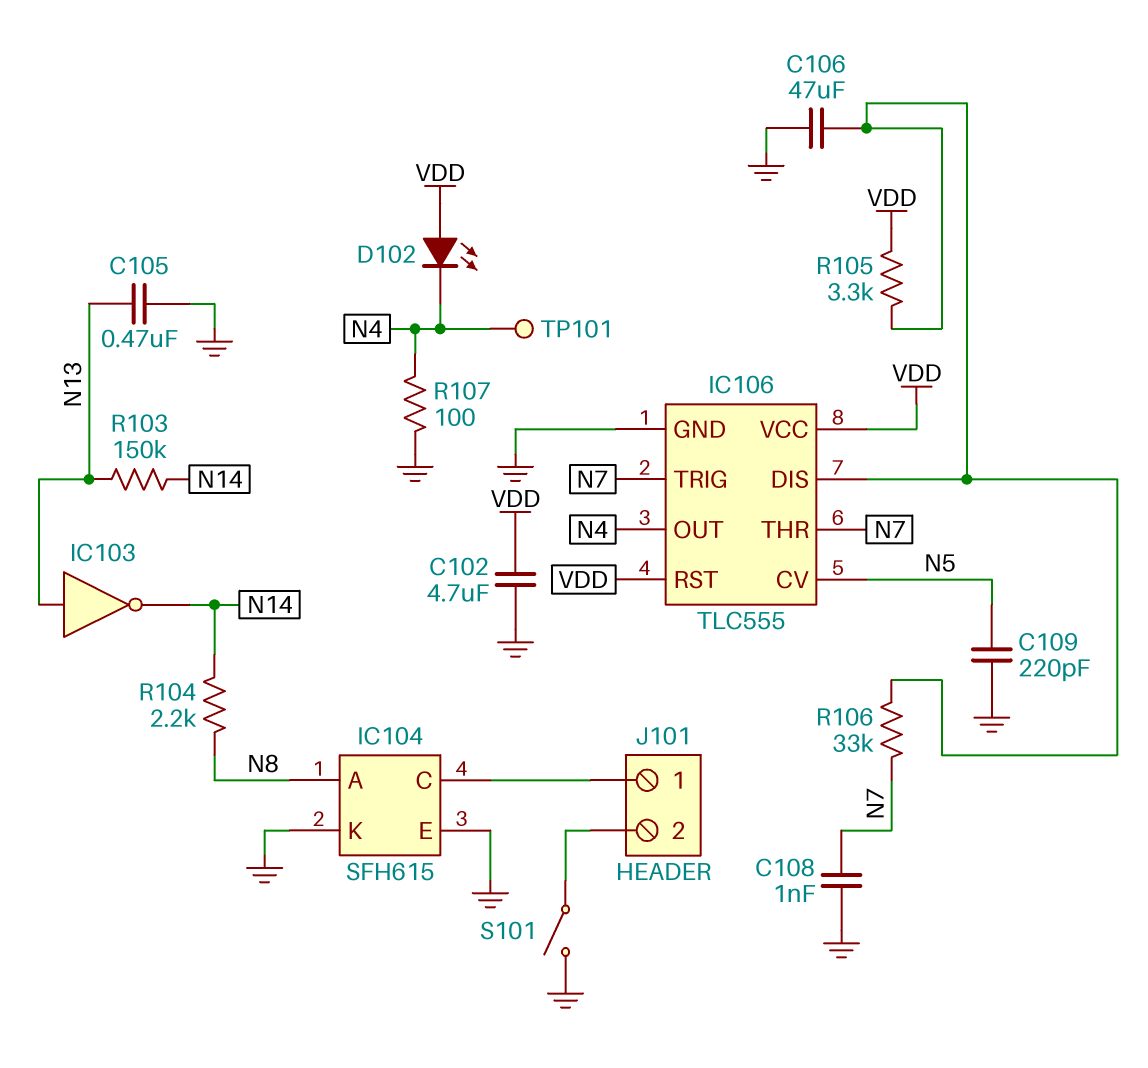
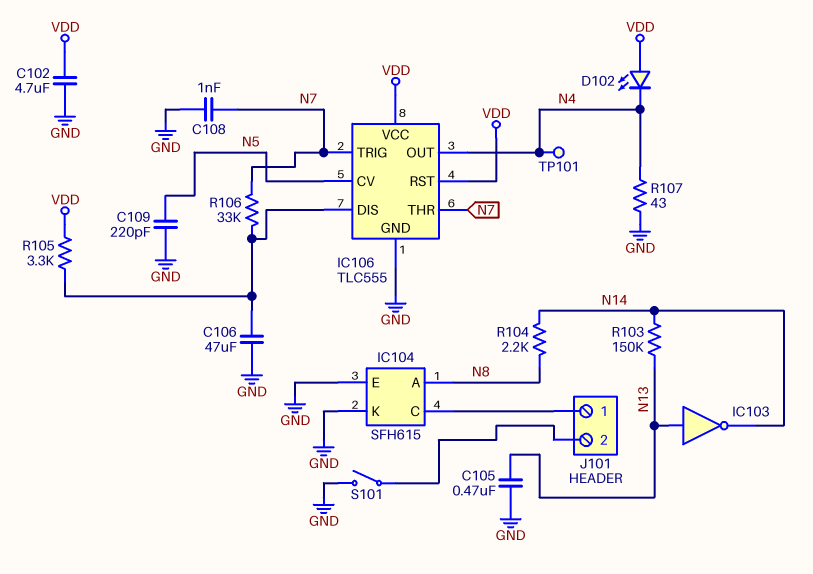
R107: 100 (GND, N4) -> 43 (GND, N4)

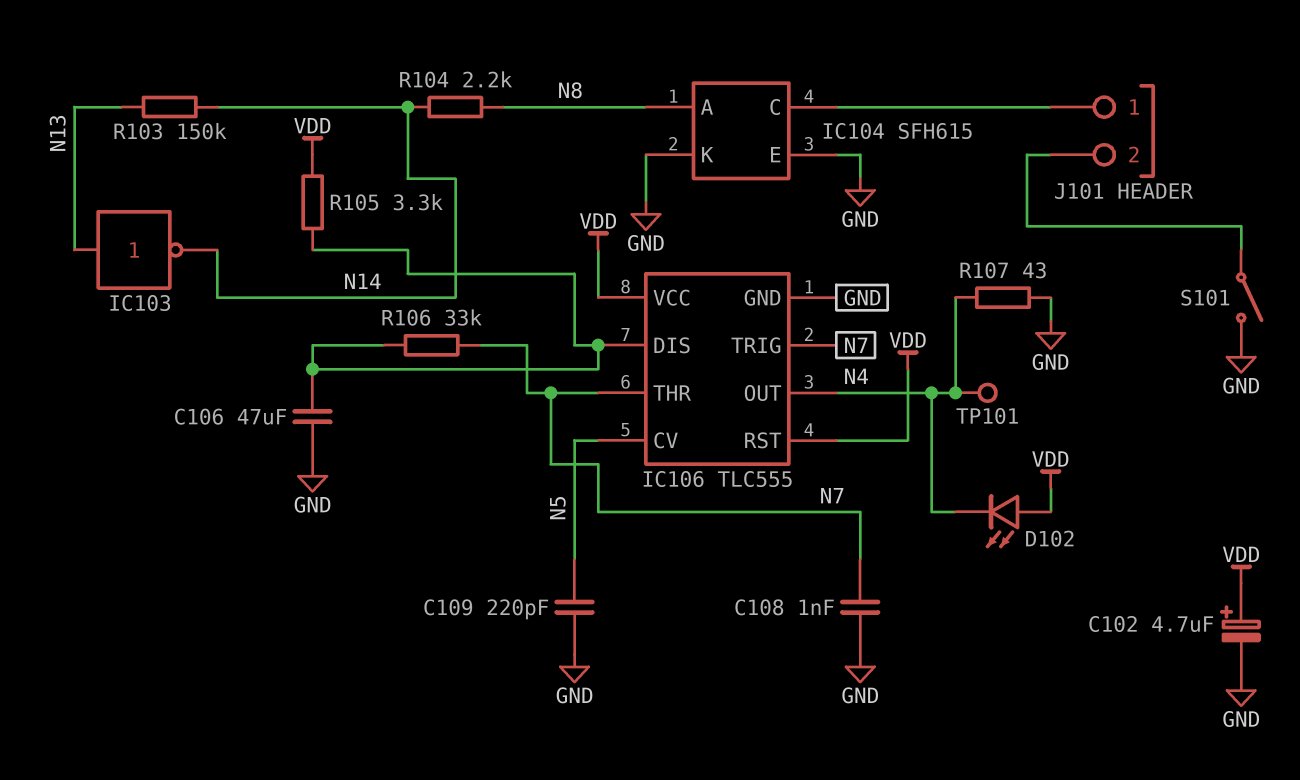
C102: 4.7uF (GND, VDD) -> 4.7uF (plus VDD, minus GND)
C105: 470nF (GND, N13) -> none

